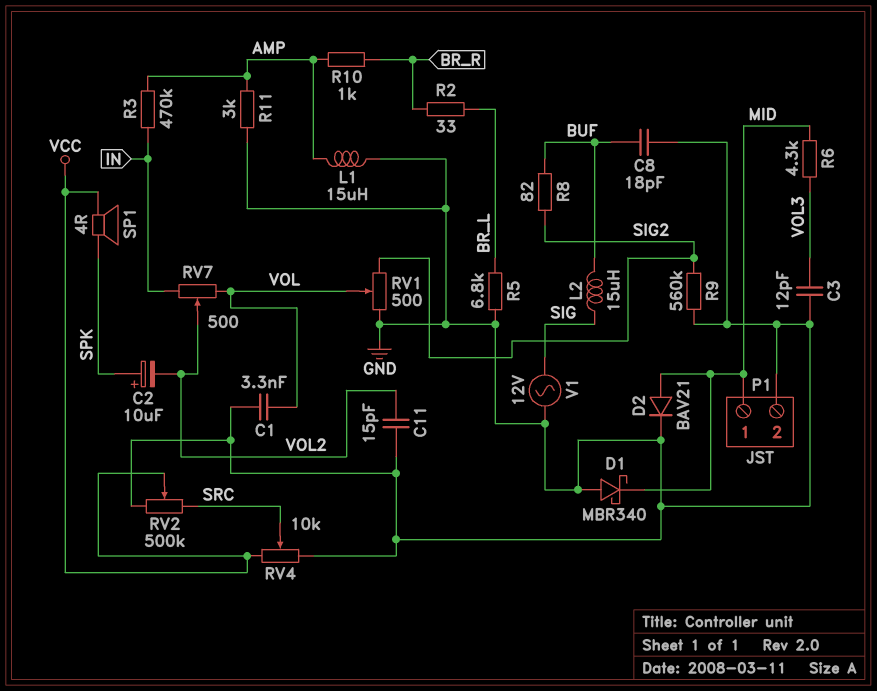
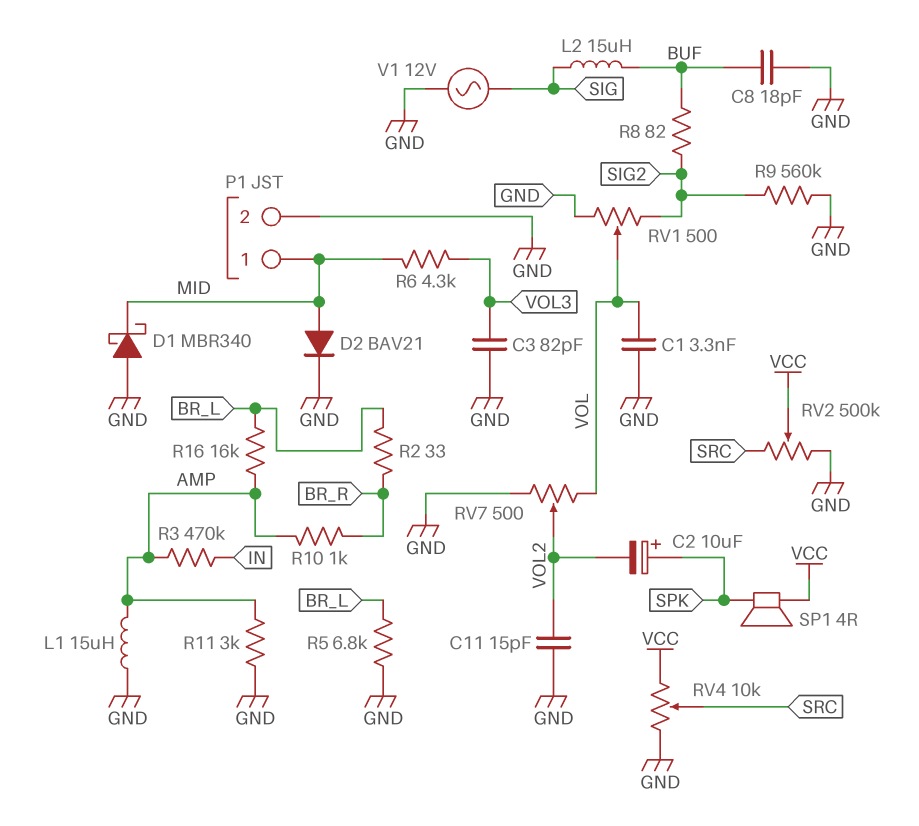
C3: 12pF (GND, VOL3) -> 82pF (GND, VOL3)
R16: none -> 16k (AMP, BR_L)
RV7: 500 (IN, VOL, wiper VOL2) -> 500 (GND, VOL, wiper VOL2)

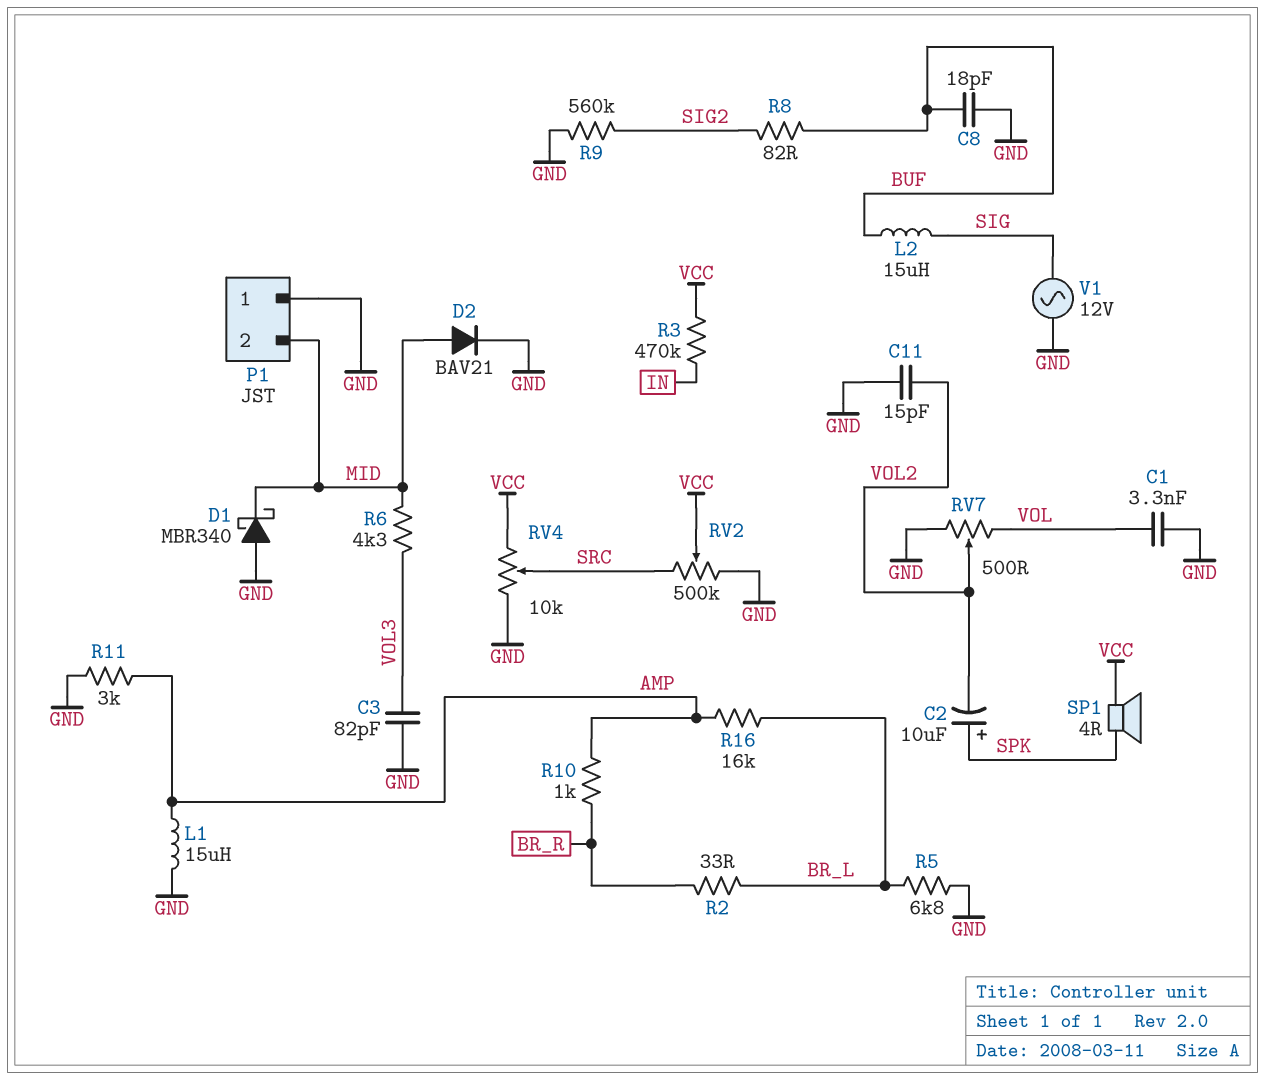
P1 pin 1: MID -> GND
P1 pin 2: GND -> MID
R3: 470k (AMP, IN) -> 470k (IN, VCC)
RV1: 500 (GND, SIG2, wiper VOL) -> none

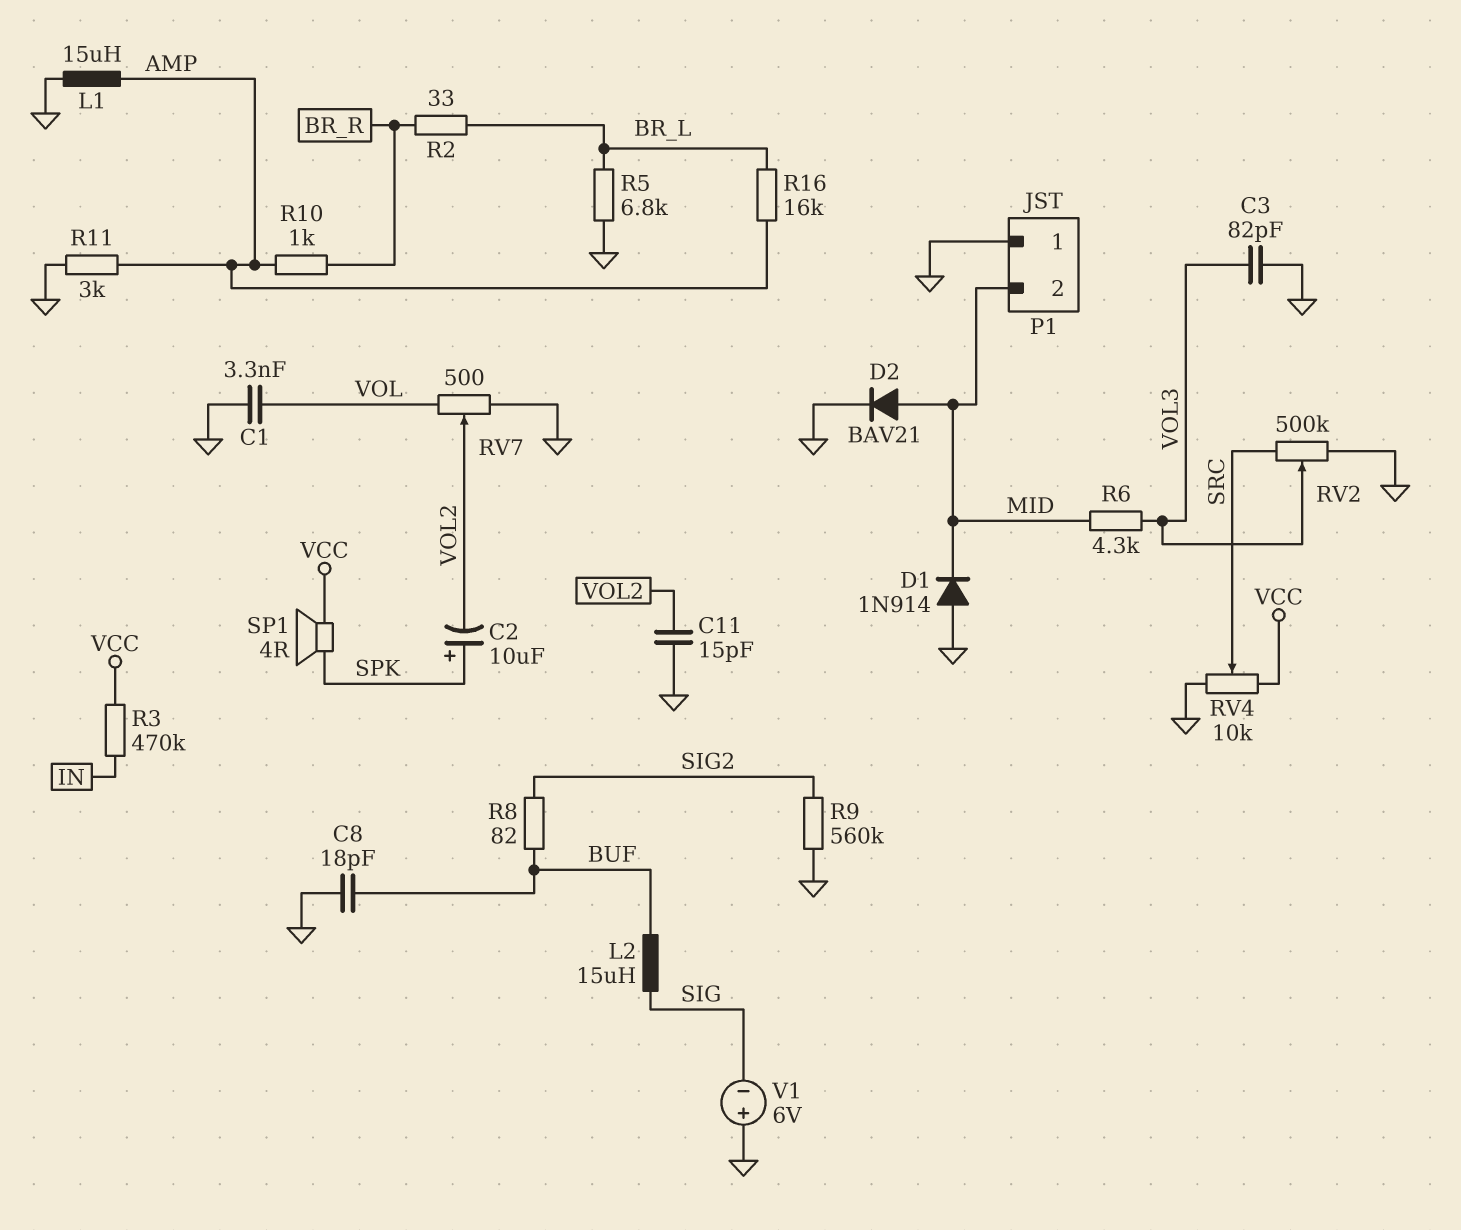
D1: schottky MBR340 (A GND, K MID) -> diode 1N914 (A GND, K MID)
RV2: 500k (GND, SRC, wiper VCC) -> 500k (GND, SRC, wiper VOL3)
V1: AC 12V (GND, SIG) -> 6V (plus GND, minus SIG)

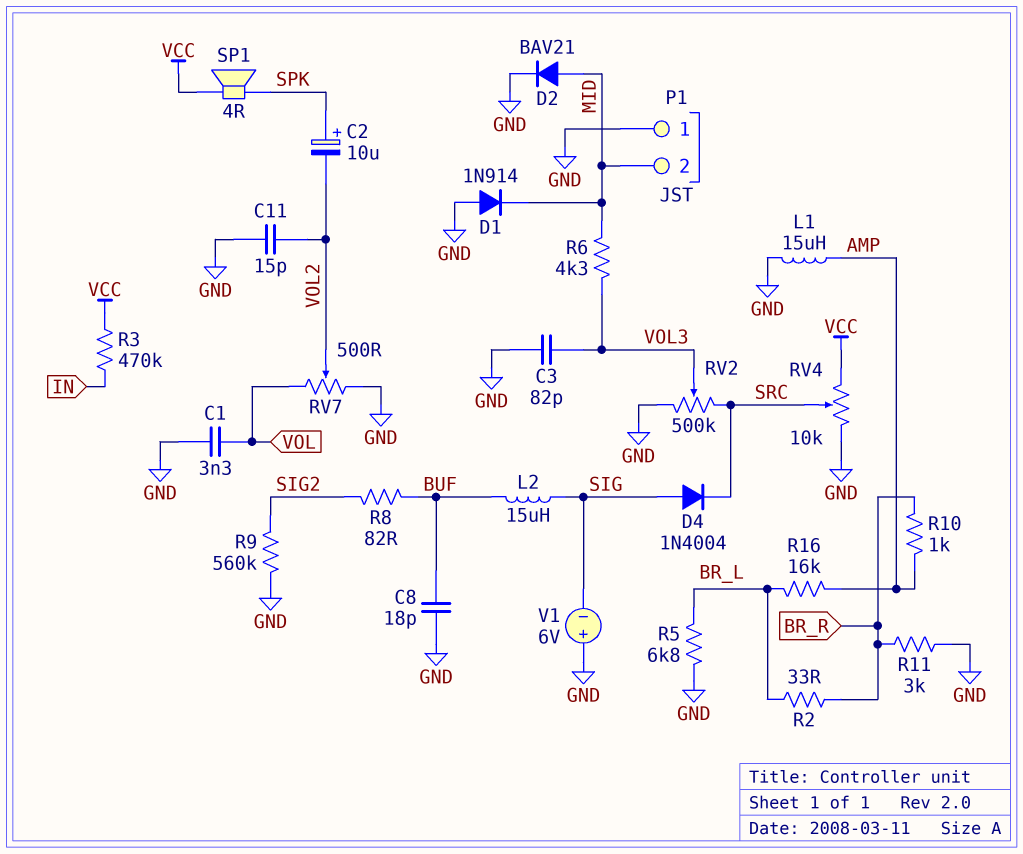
D4: none -> diode 1N4004 (A SIG, K SRC)
R11: 3k (AMP, GND) -> 3k (BR_R, GND)

